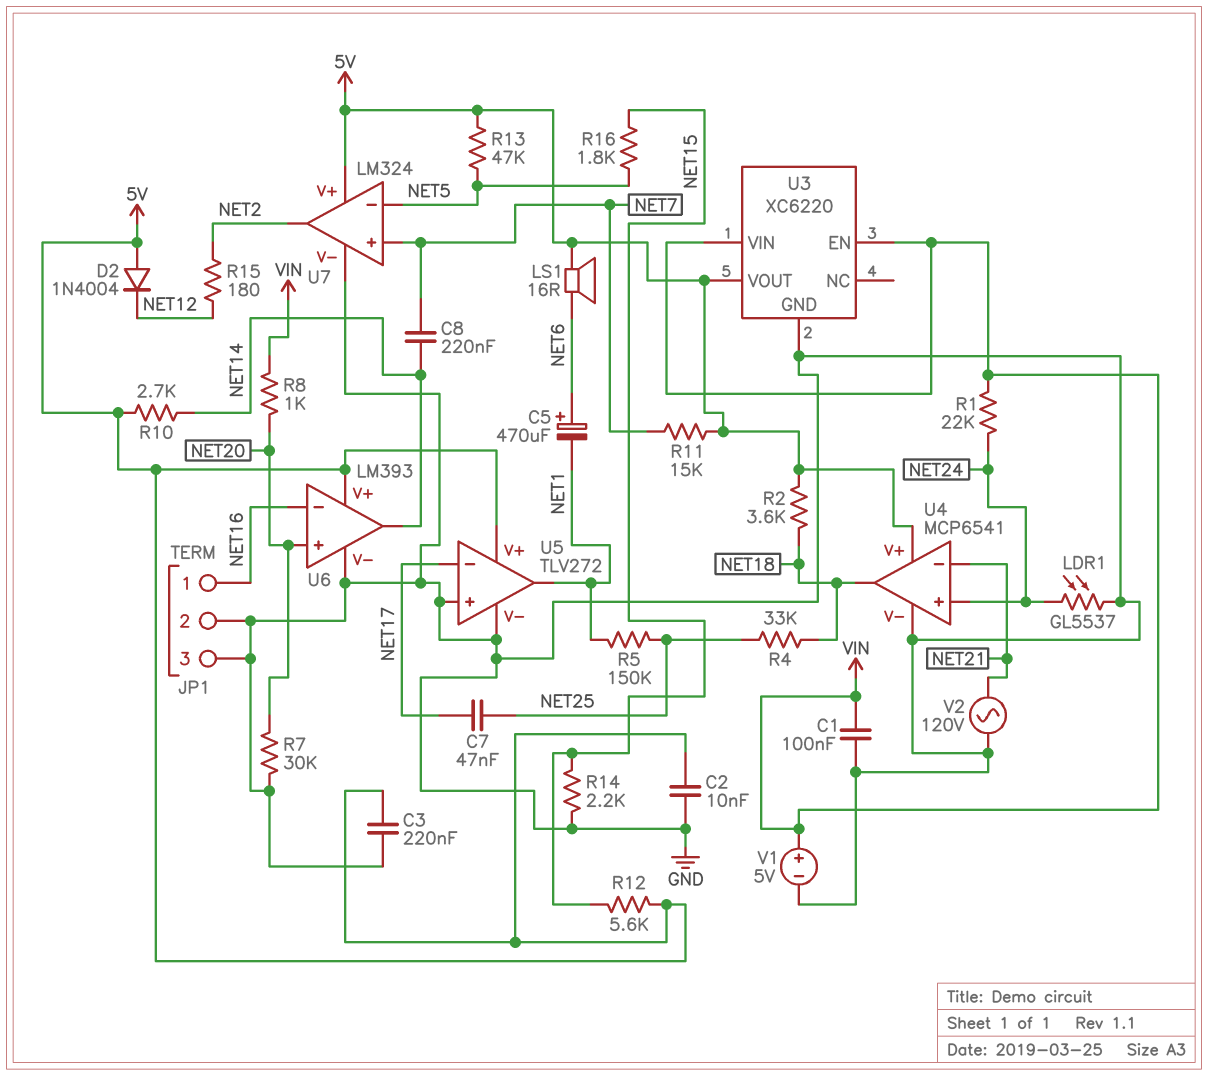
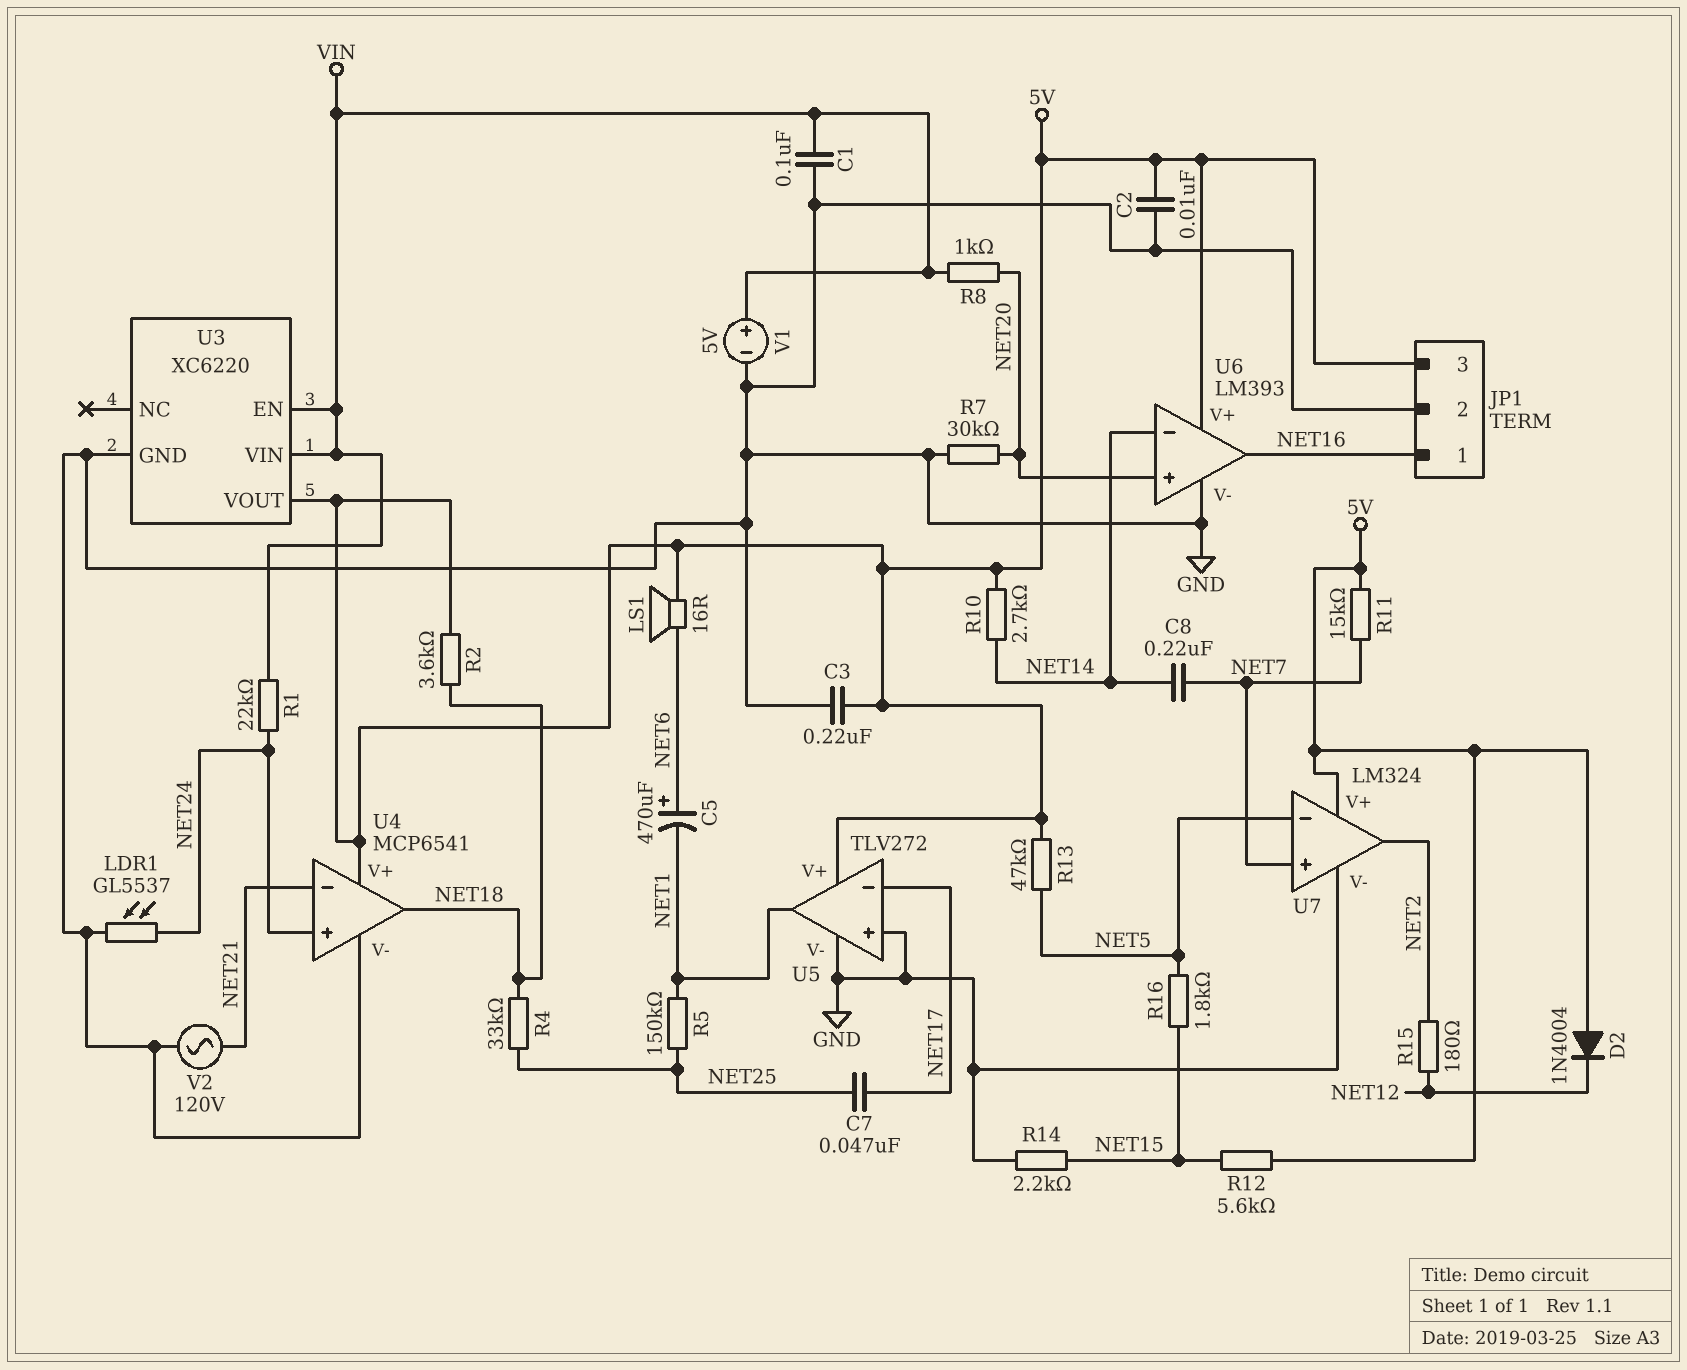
JP1 pin 3: GND -> 5V
U6 pin in-: NET16 -> NET14
U6 pin out: NET14 -> NET16

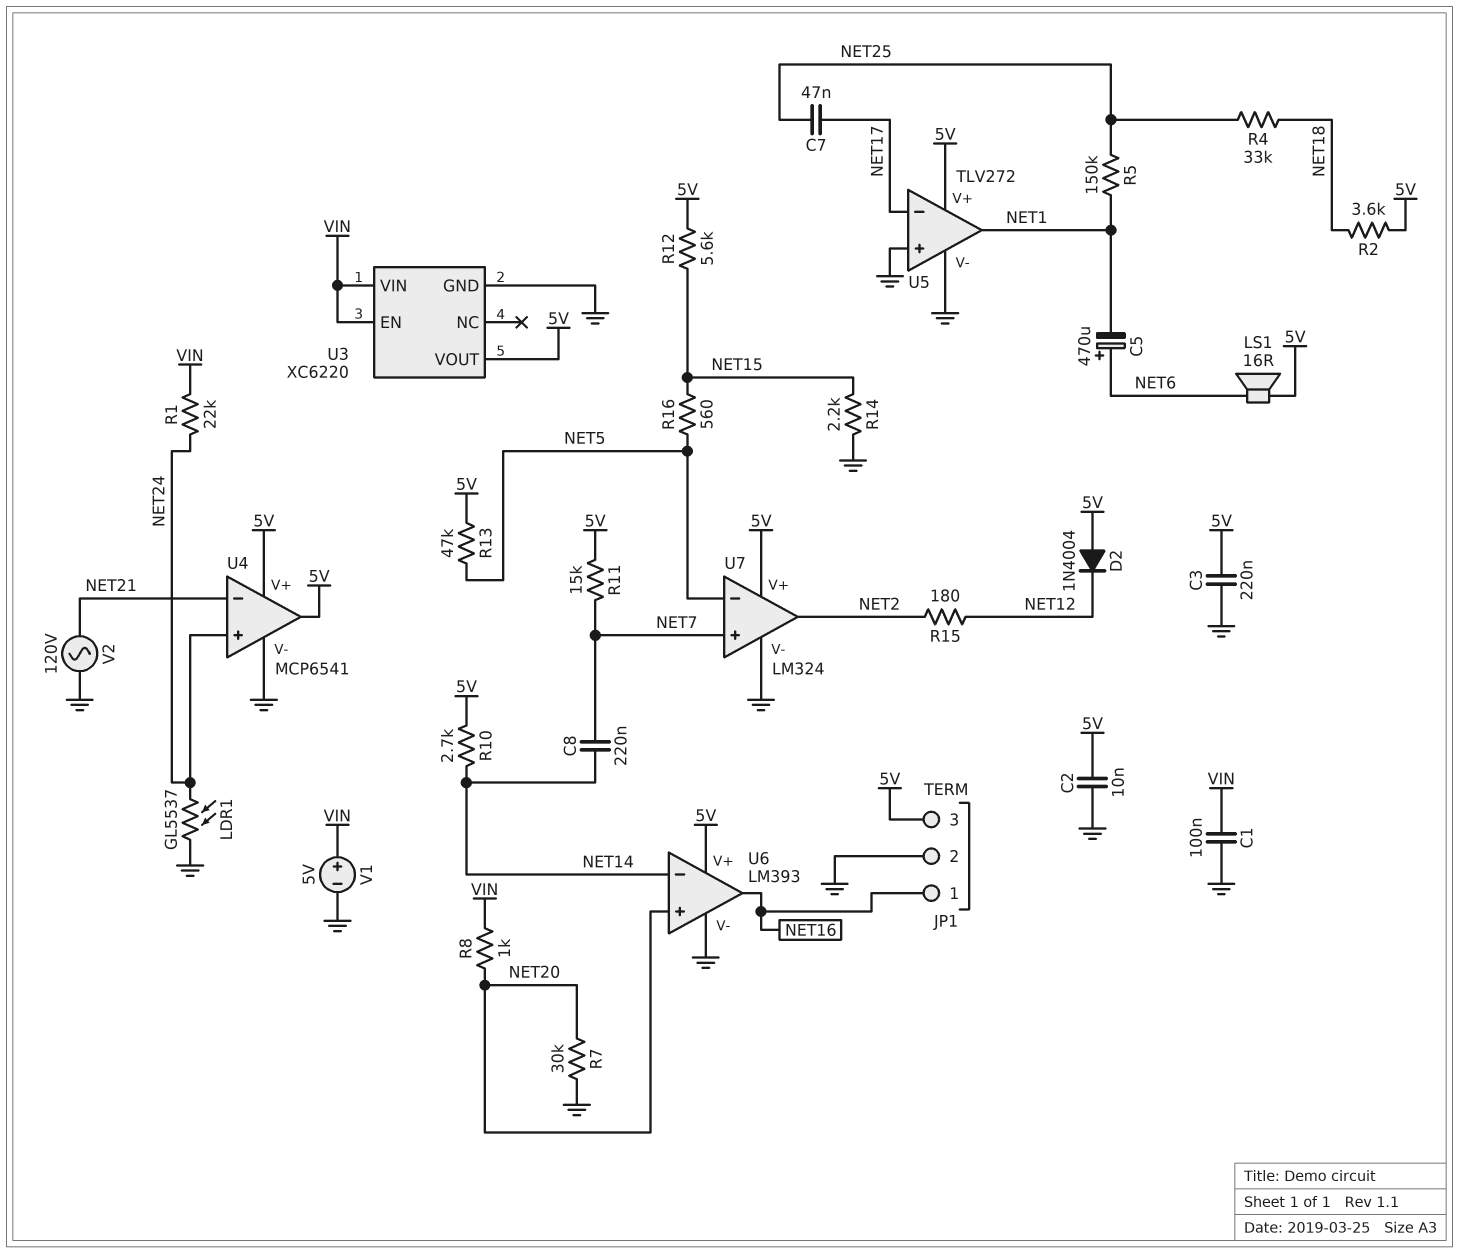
R16: 1.8k (NET5, NET15) -> 560 (NET5, NET15)
U4 pin out: NET18 -> 5V

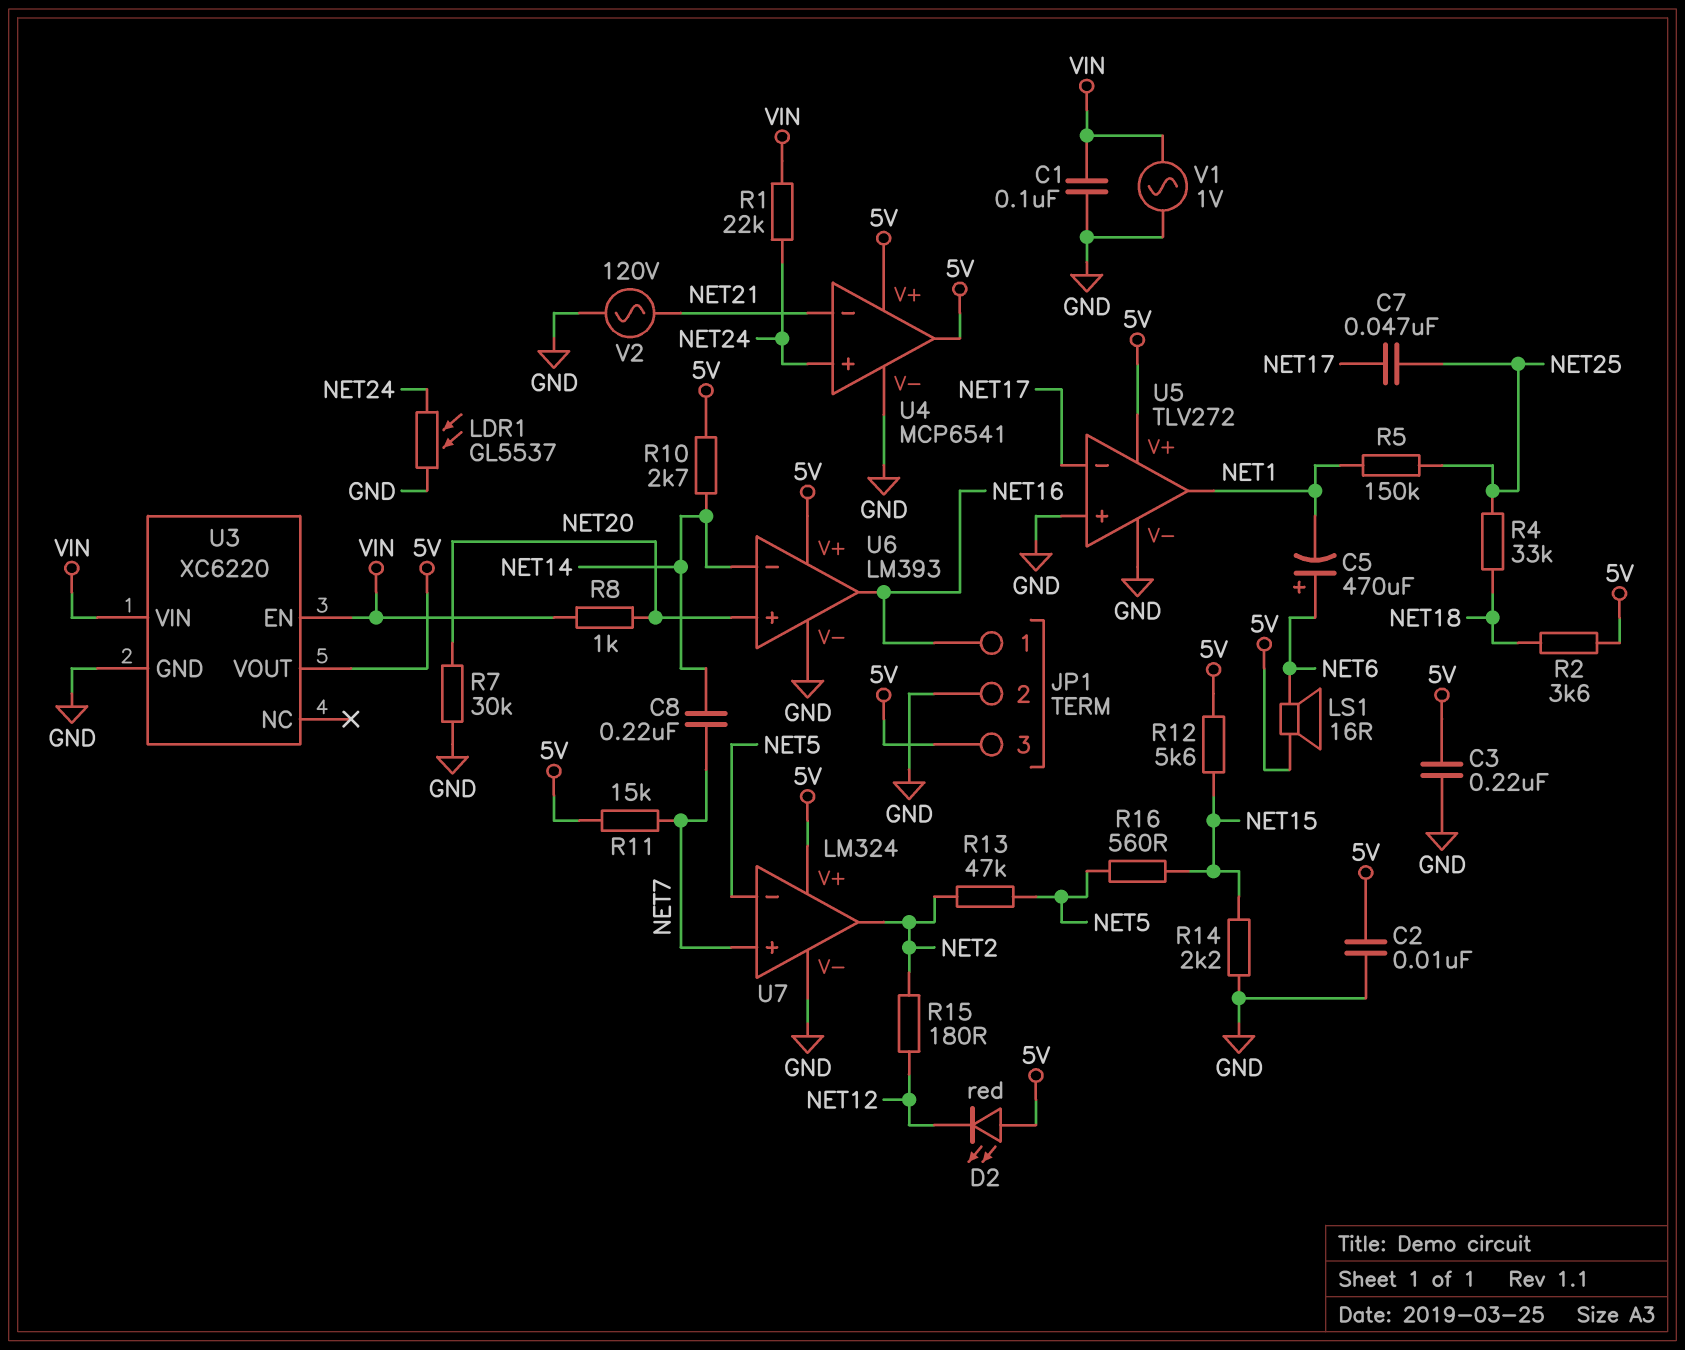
D2: diode 1N4004 (A 5V, K NET12) -> LED red (A 5V, K NET12)
R13: 47k (5V, NET5) -> 47k (NET2, NET5)
V1: 5V (plus VIN, minus GND) -> AC 1V (GND, VIN)

